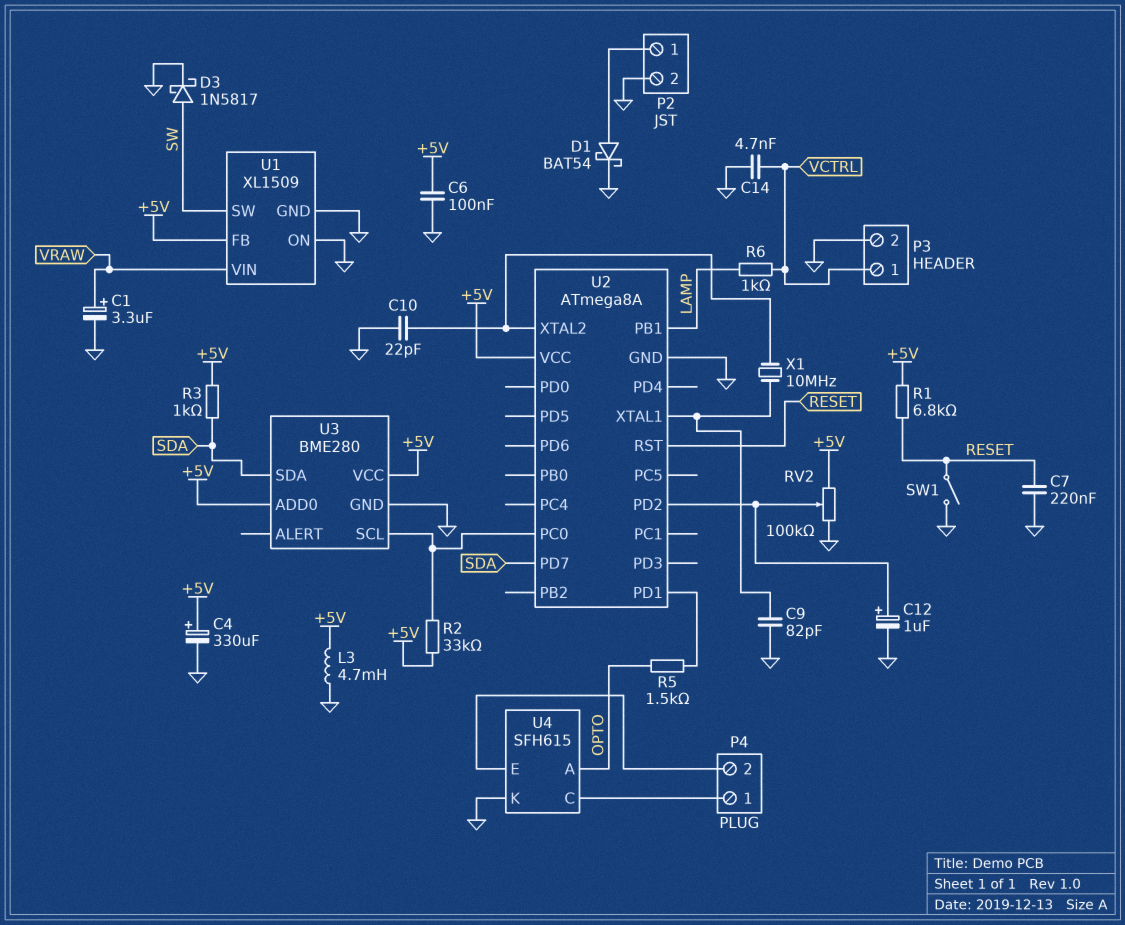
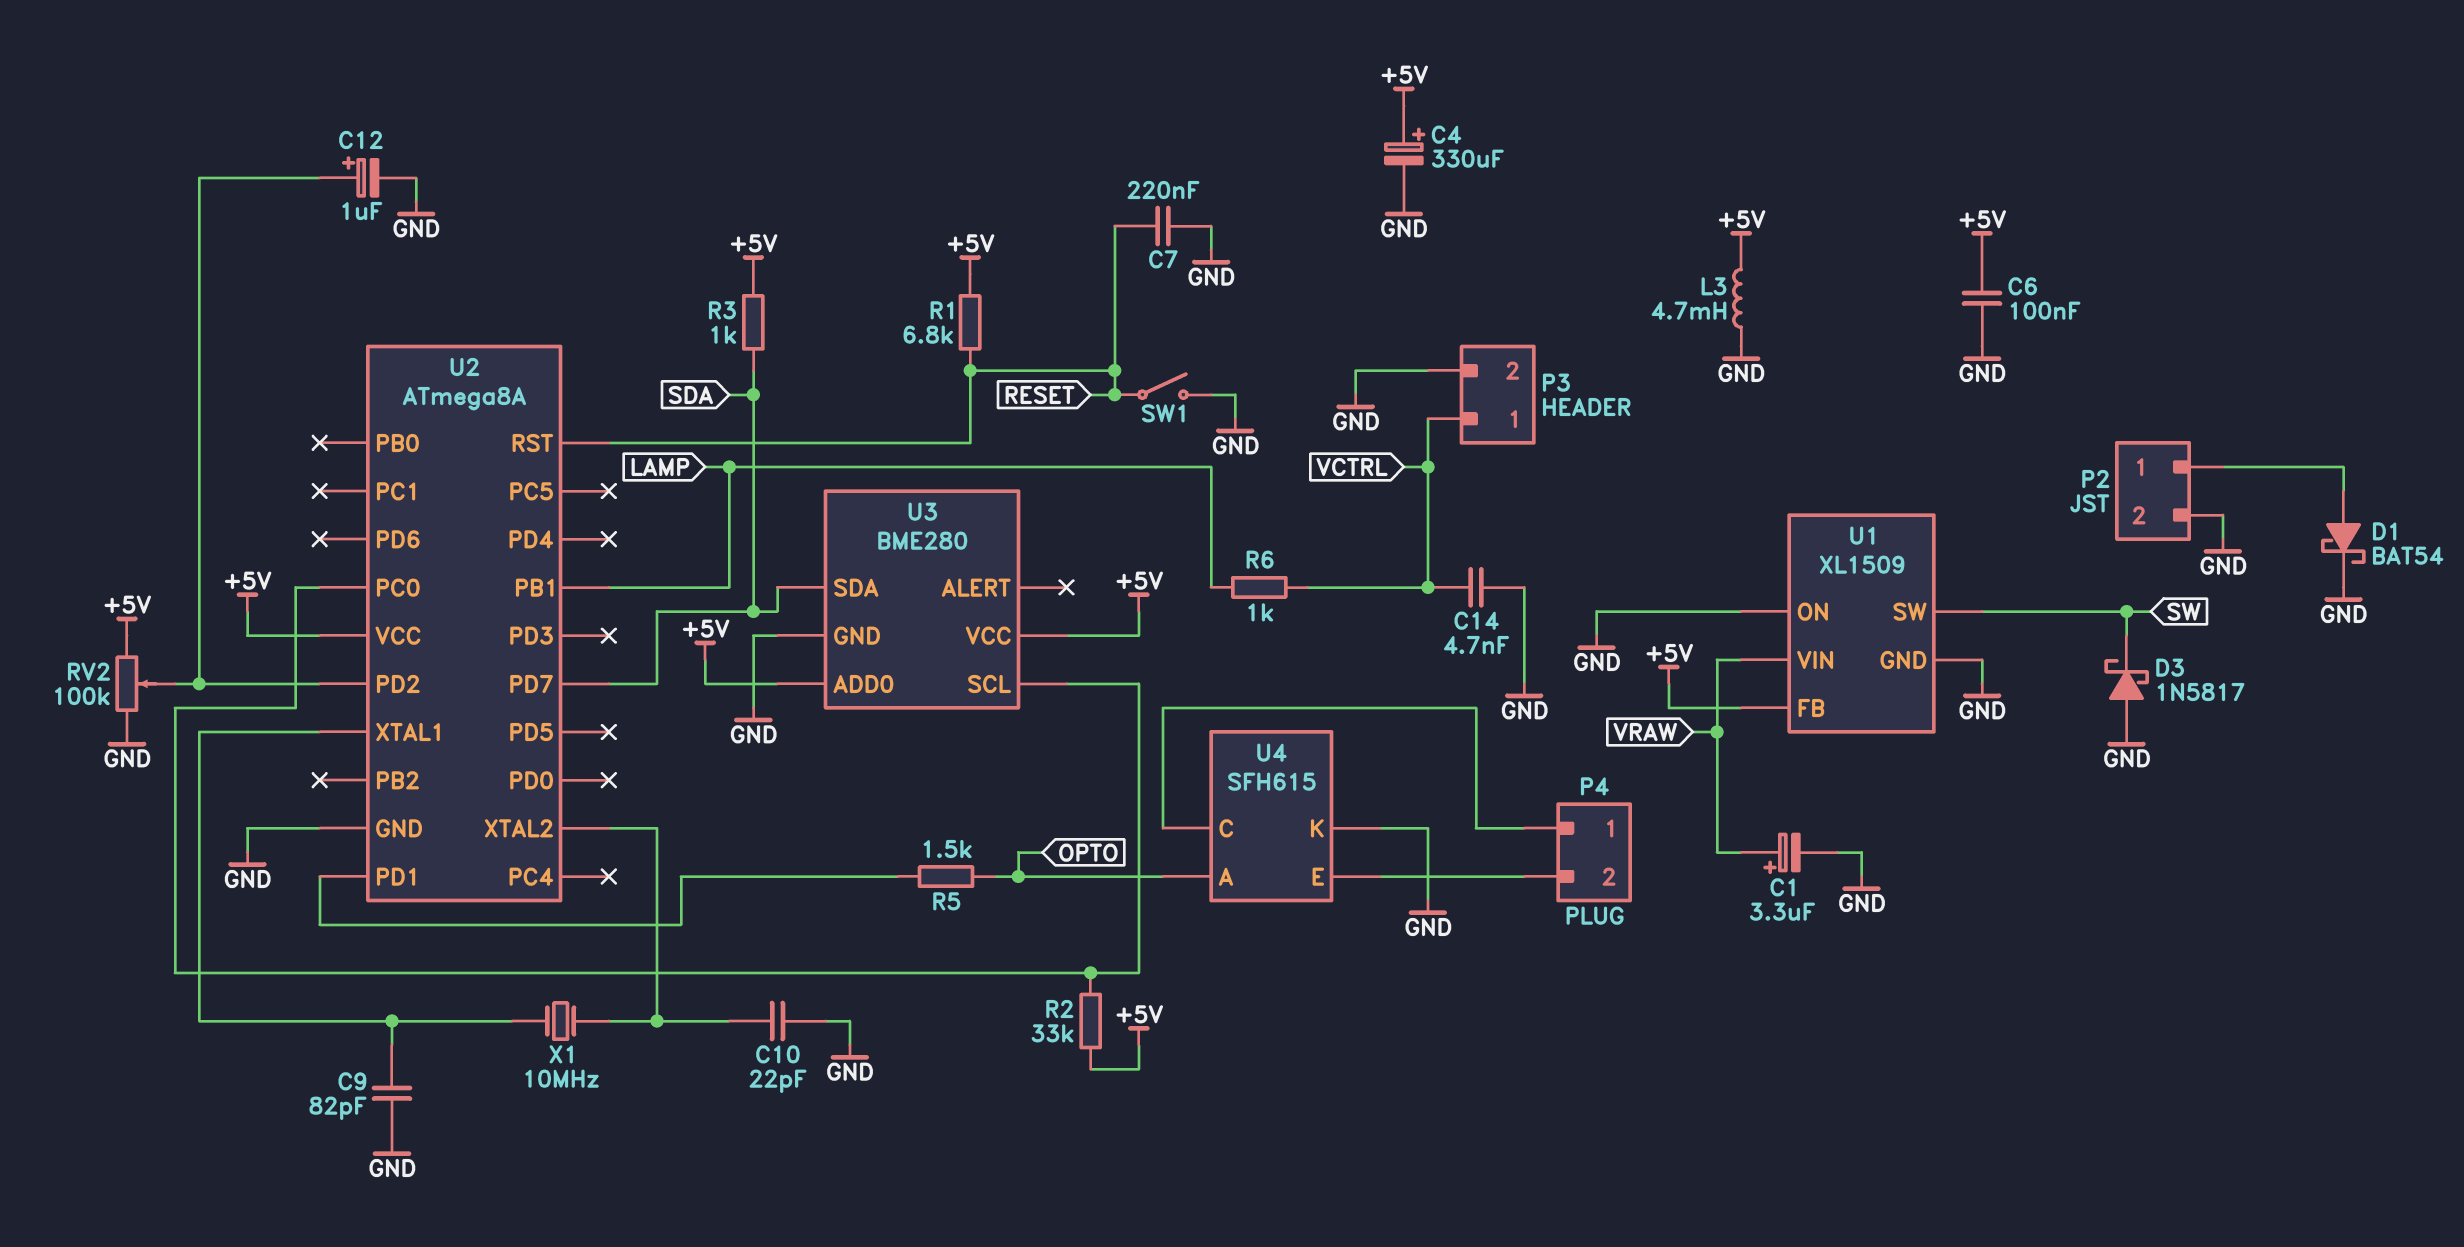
D3: schottky 1N5817 (A SW, K GND) -> schottky 1N5817 (A GND, K SW)

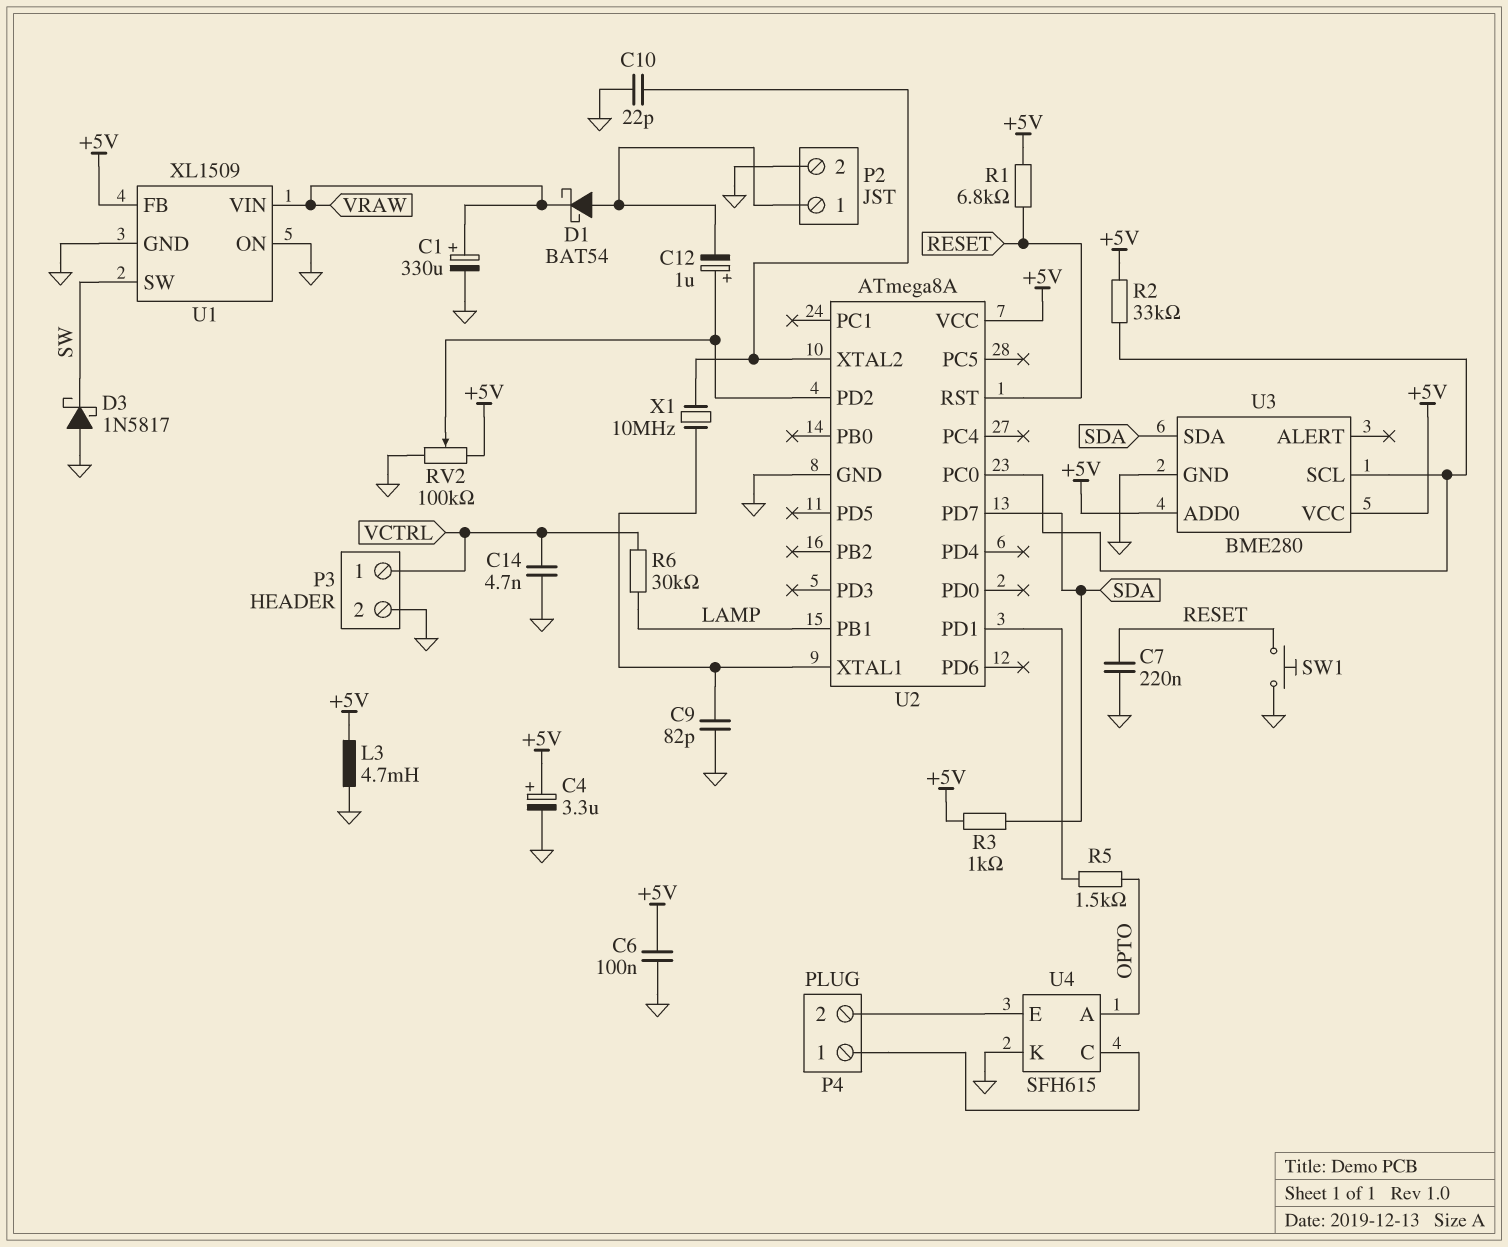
C1: 3.3uF (plus VRAW, minus GND) -> 330uF (plus VRAW, minus GND)
C4: 330uF (plus +5V, minus GND) -> 3.3uF (plus +5V, minus GND)
C12: 1uF (plus U2/PD2, minus GND) -> 1uF (plus U2/PD2, minus P2/1)
D1: schottky BAT54 (A P2/1, K GND) -> schottky BAT54 (A P2/1, K VRAW)
R6: 1k (LAMP, VCTRL) -> 30k (LAMP, VCTRL)
SW1: switch (GND, RESET) -> button (GND, RESET)

